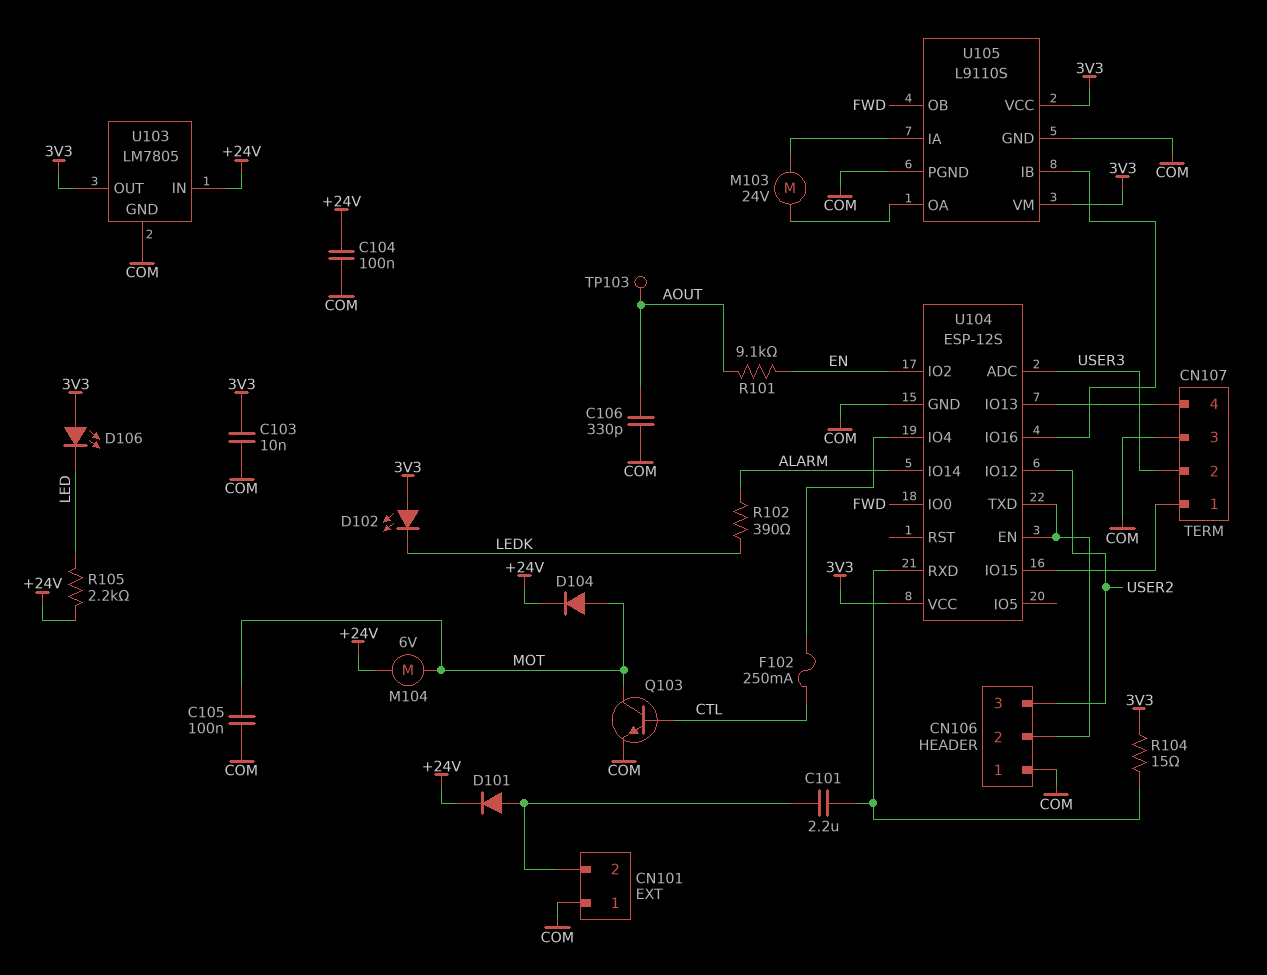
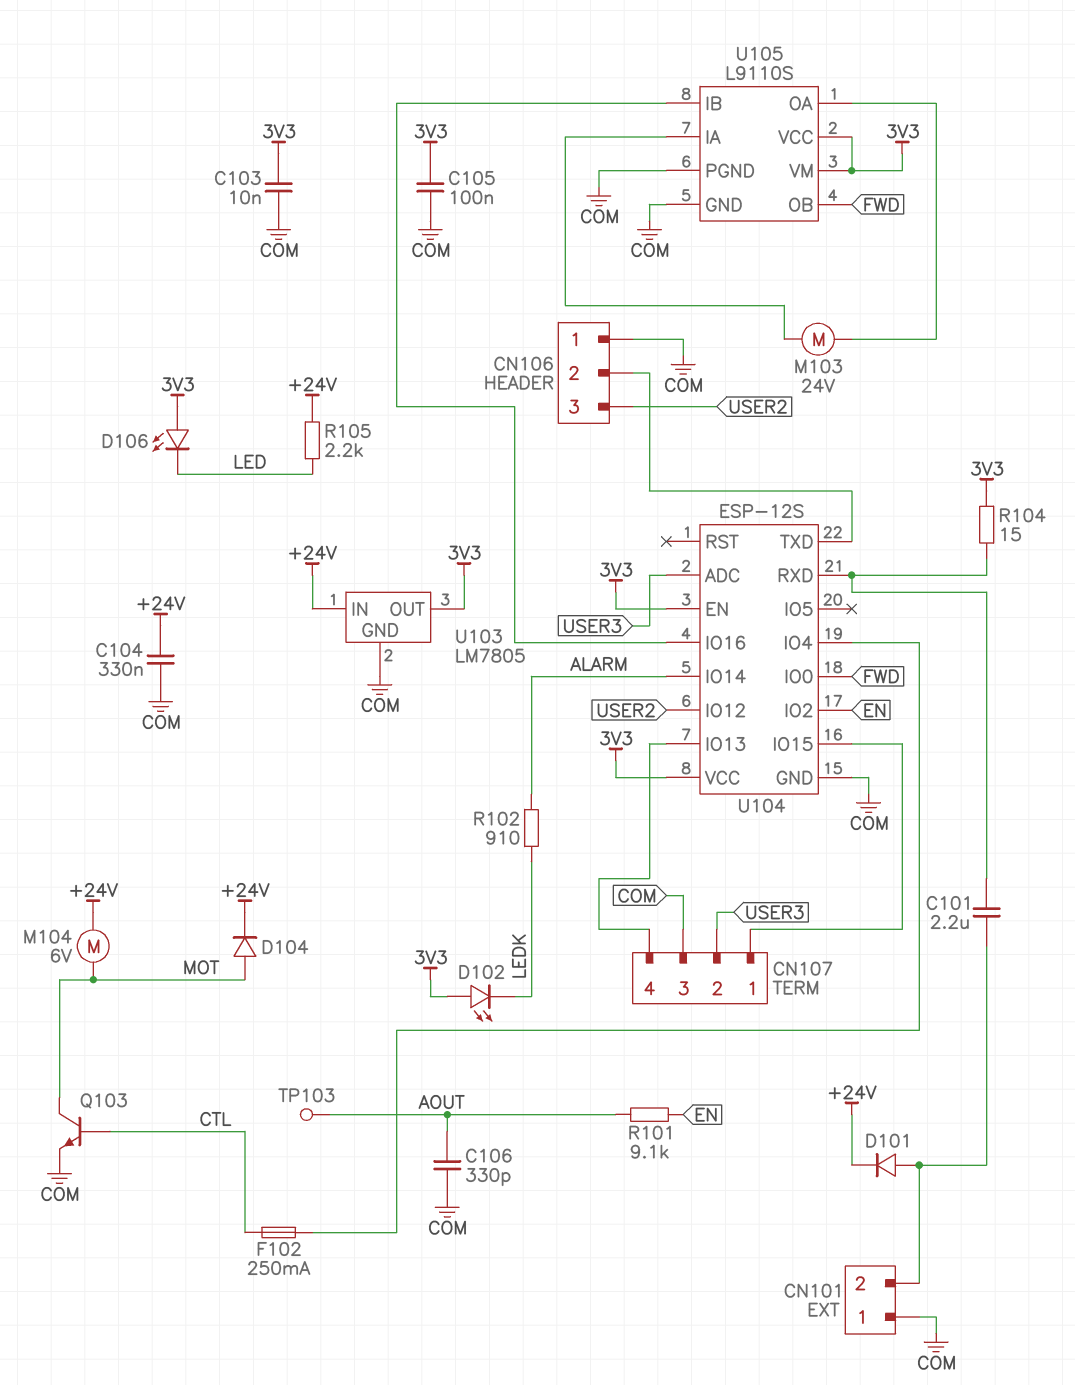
C104: 100nF (+24V, COM) -> 330nF (+24V, COM)
C105: 100nF (COM, MOT) -> 100nF (3V3, COM)
R102: 390 (ALARM, LEDK) -> 910 (ALARM, LEDK)
U104 pin EN: CN106/2 -> 3V3

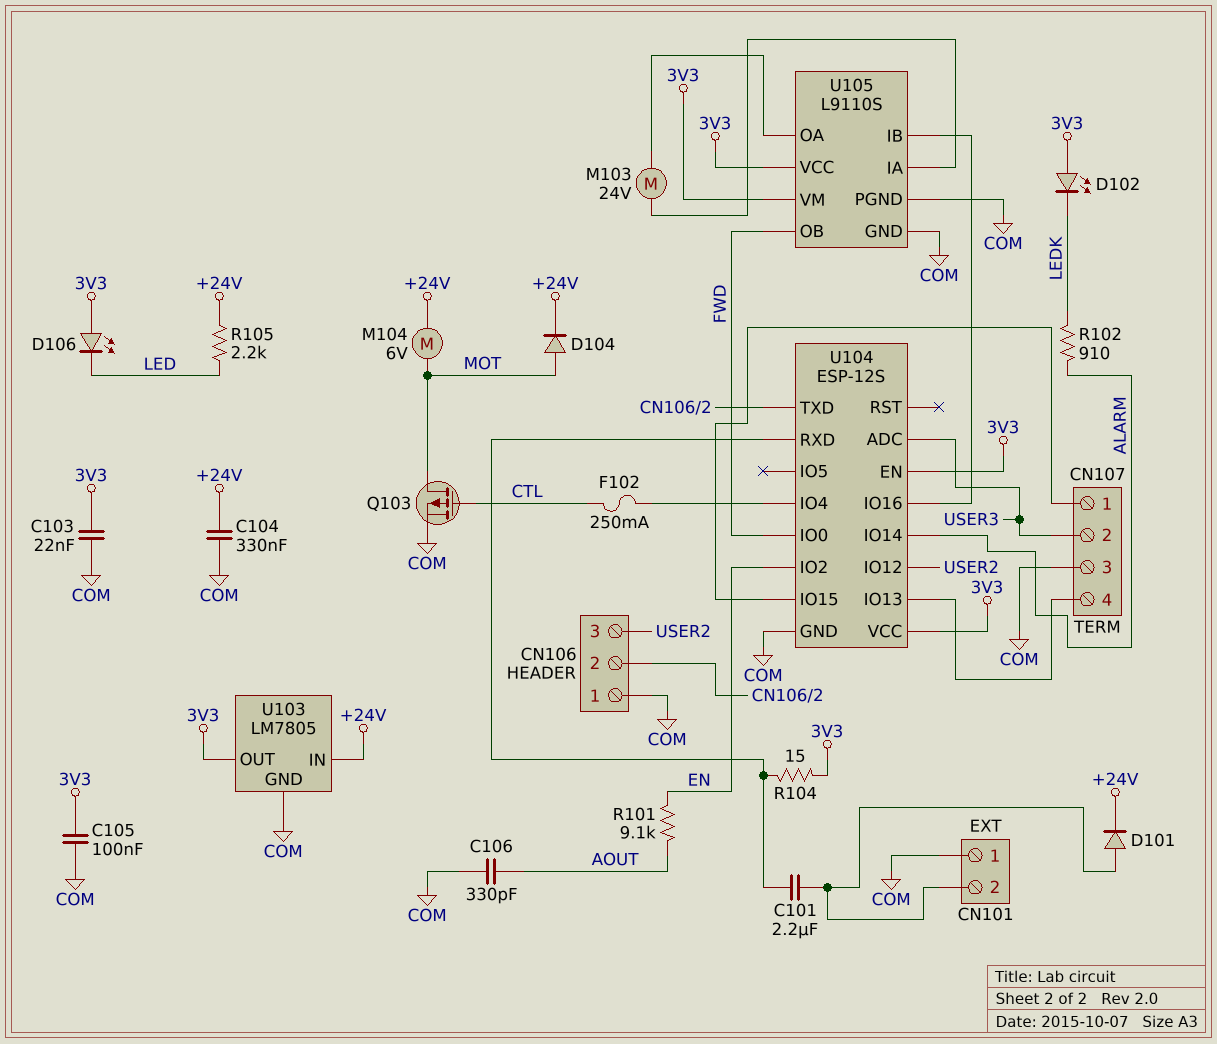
C103: 10nF (3V3, COM) -> 22nF (3V3, COM)
Q103: NPN (B CTL, C MOT, E COM) -> PMOS (G CTL, D MOT, S COM)
TP103: test point (AOUT) -> none

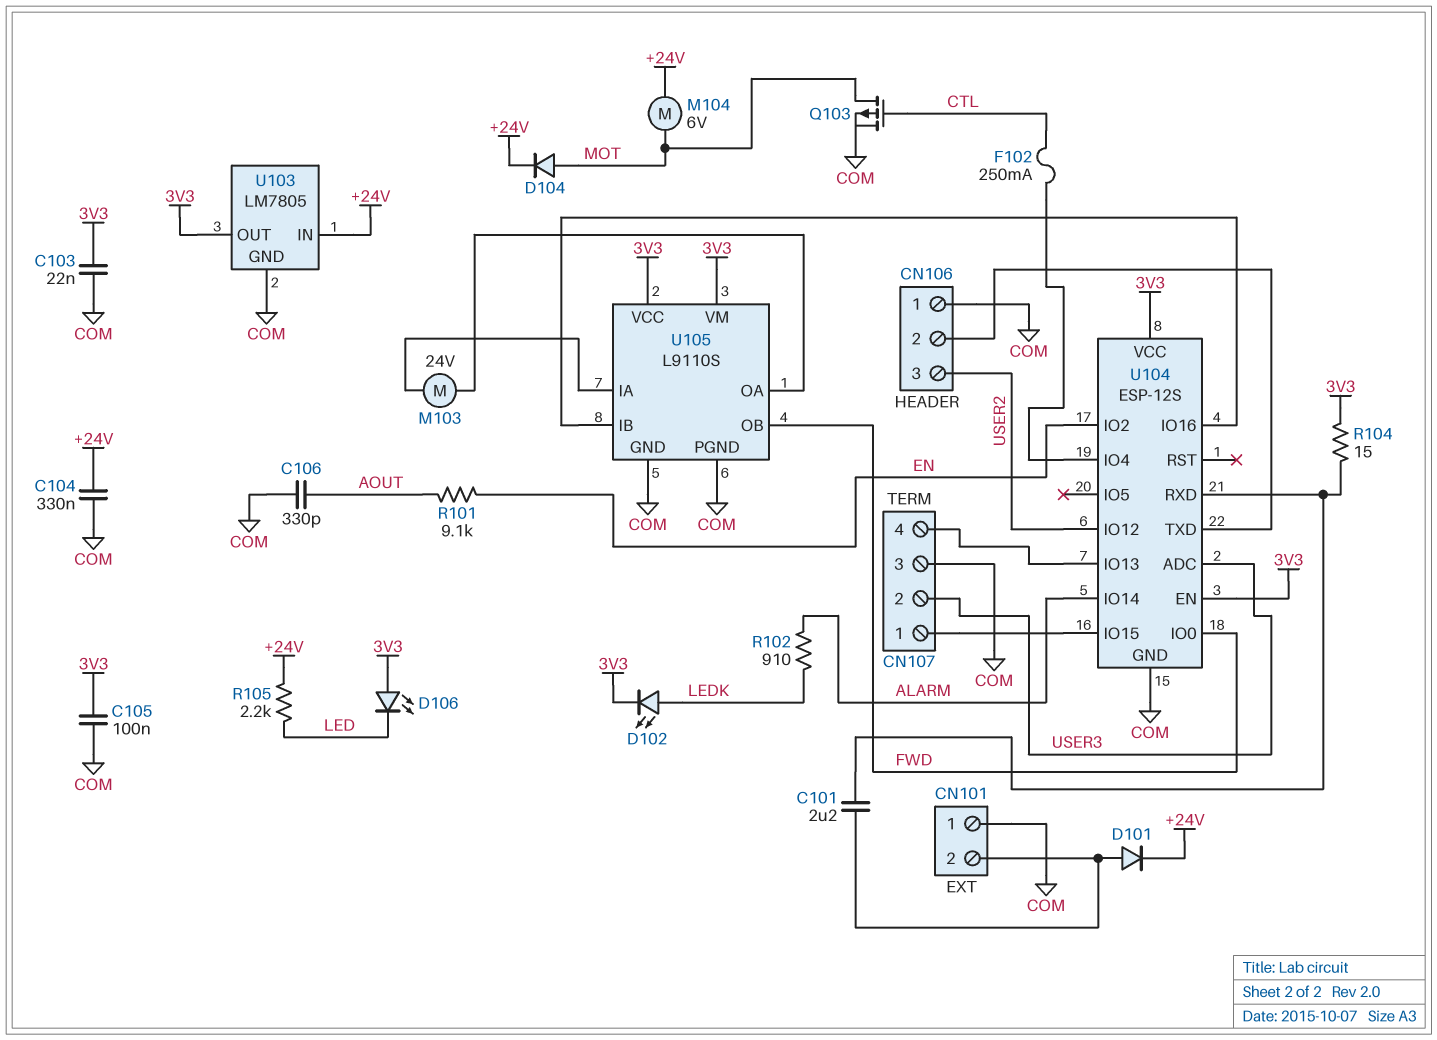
D102: LED (A 3V3, K LEDK) -> LED (A LEDK, K 3V3)

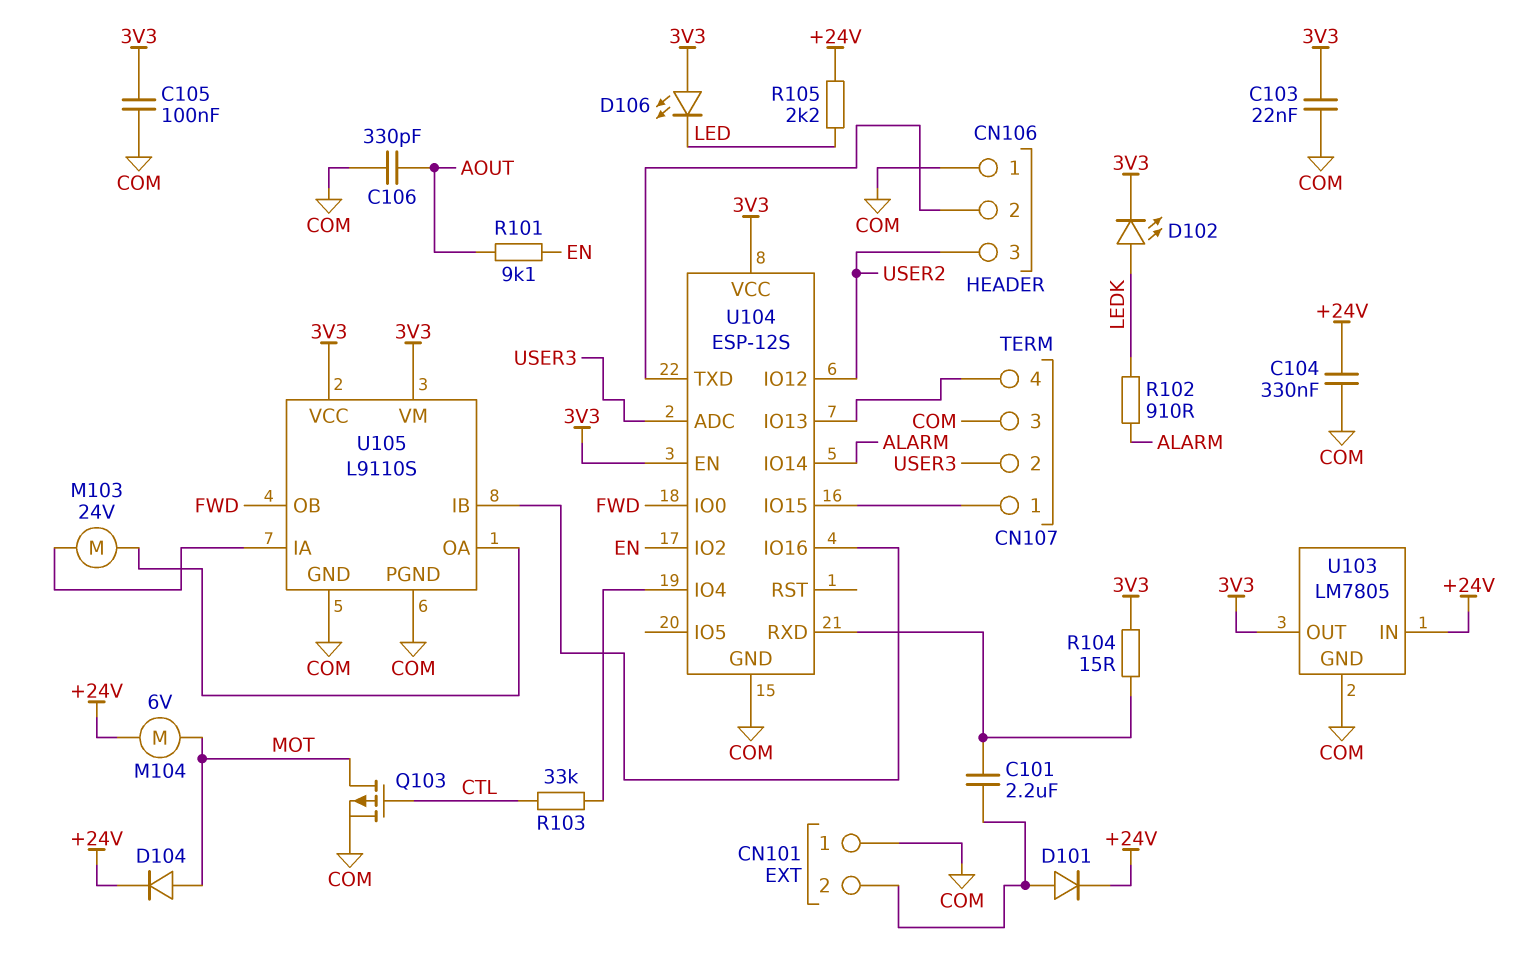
F102: 250mA (CTL, U104/IO4) -> none
R103: none -> 33k (CTL, U104/IO4)

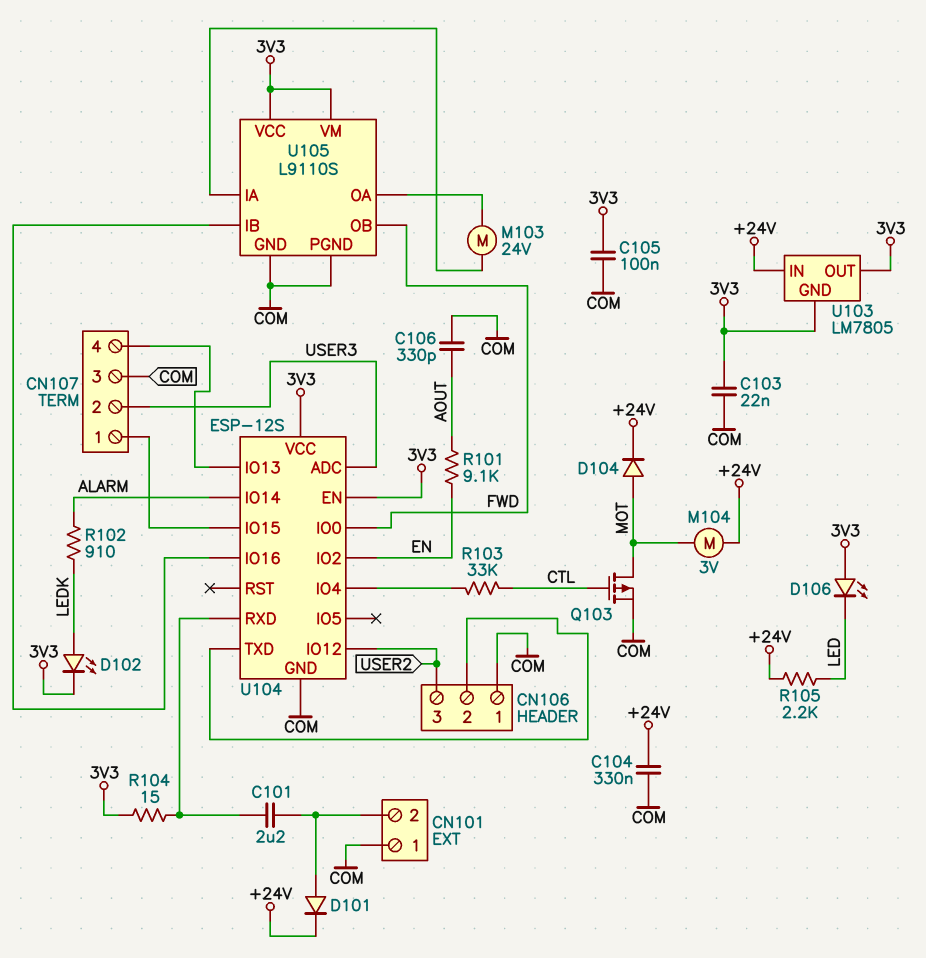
M104: motor 6V (+24V, MOT) -> motor 3V (+24V, MOT)
U103 pin GND: COM -> 3V3

